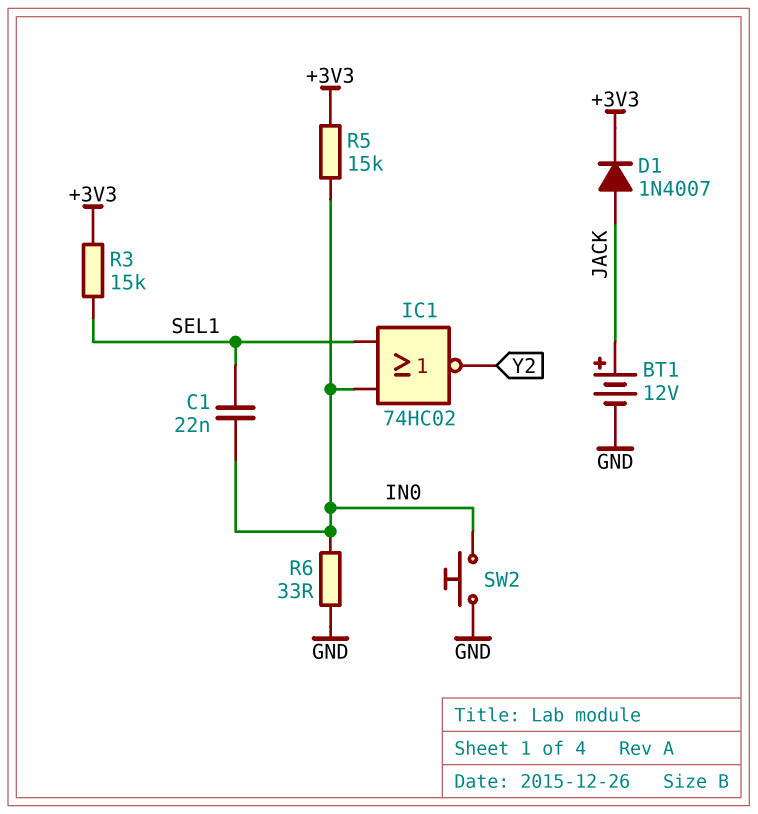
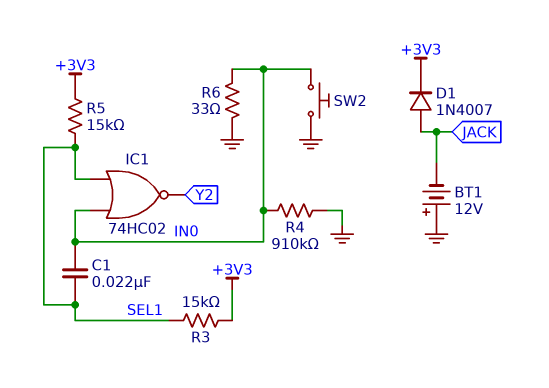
BT1: 12V (plus JACK, minus GND) -> 12V (plus GND, minus JACK)
R4: none -> 910k (GND, IN0)
R5: 15k (+3V3, IN0) -> 15k (+3V3, SEL1)

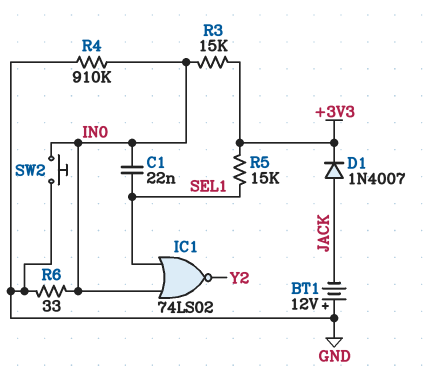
IC1: NOR 74HC02 (in IN0, in SEL1, out Y2) -> NOR 74LS02 (in IN0, in SEL1, out Y2)
R3: 15k (+3V3, SEL1) -> 15k (+3V3, IN0)

